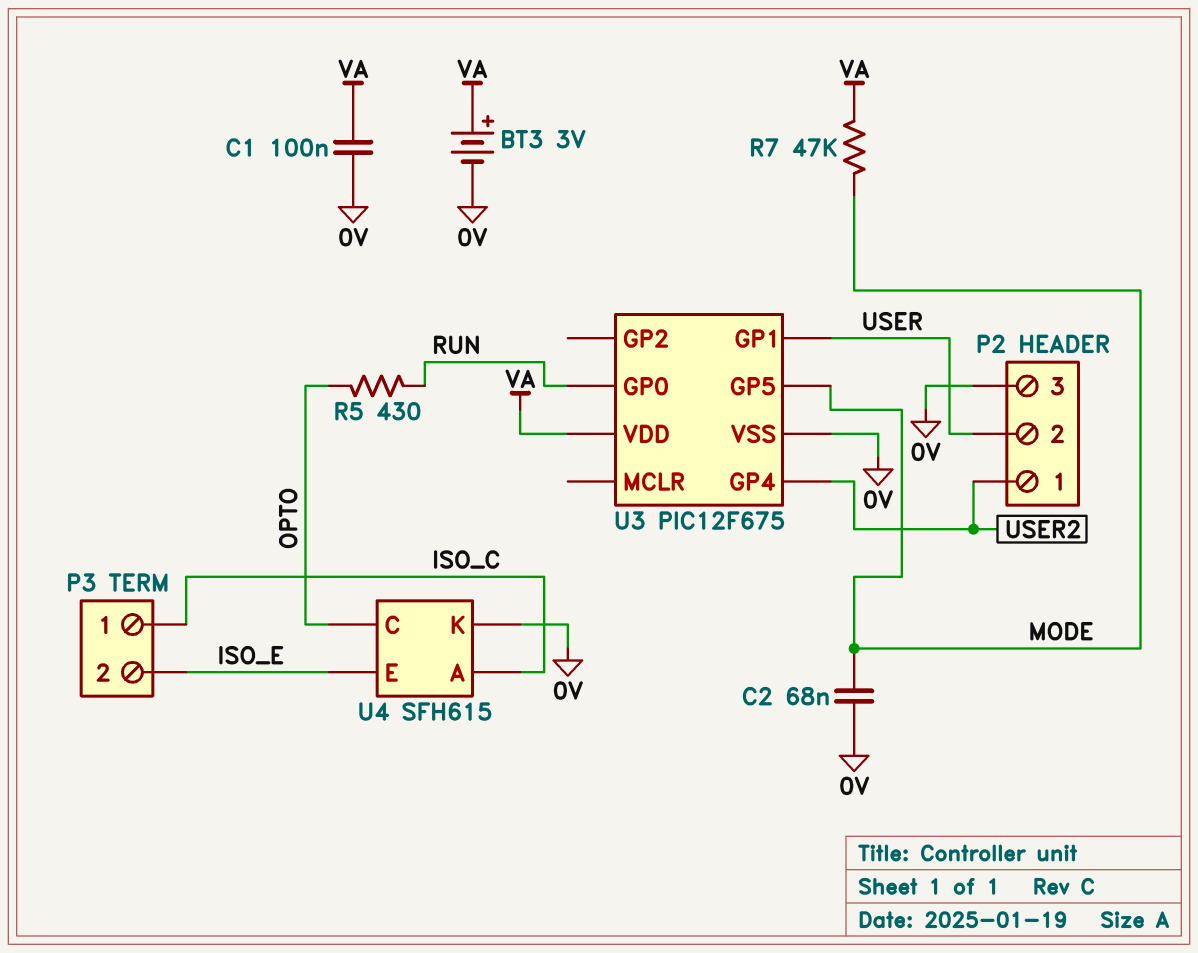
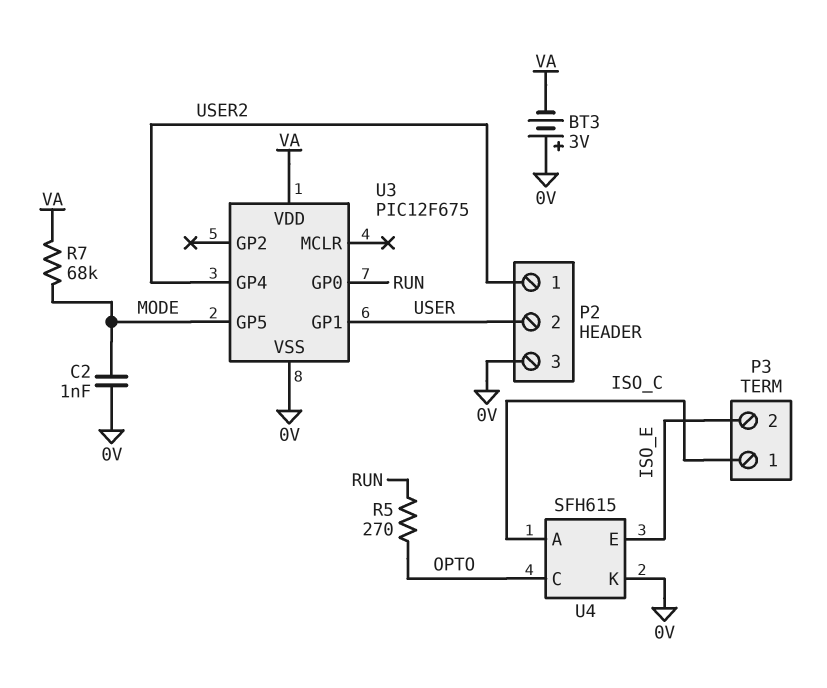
BT3: 3V (plus VA, minus 0V) -> 3V (plus 0V, minus VA)
C1: 100nF (0V, VA) -> none
C2: 68nF (0V, MODE) -> 1nF (0V, MODE)
R5: 430 (OPTO, RUN) -> 270 (OPTO, RUN)
R7: 47k (MODE, VA) -> 68k (MODE, VA)

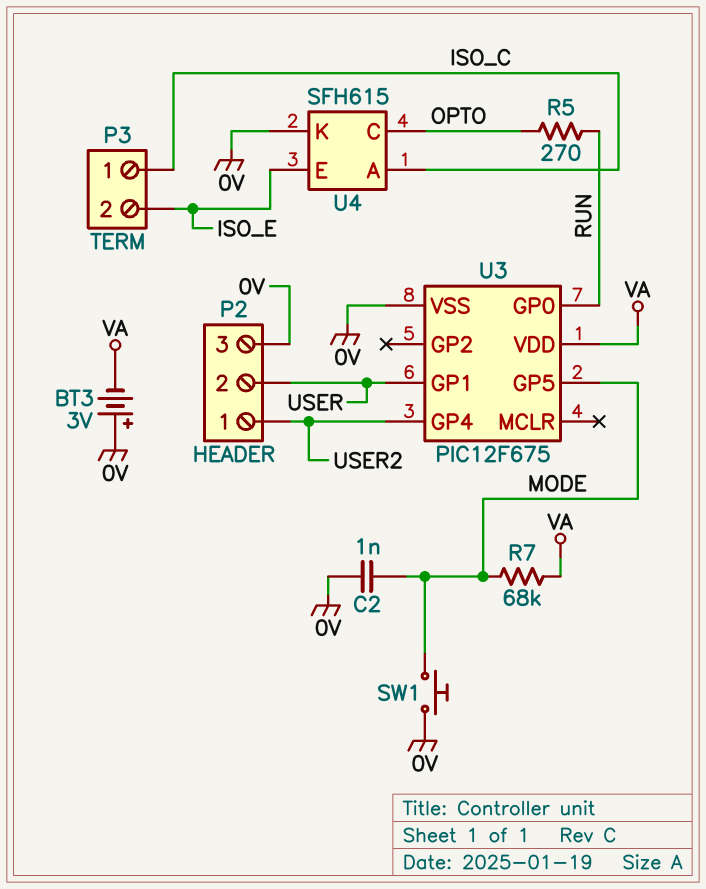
SW1: none -> button (0V, MODE)

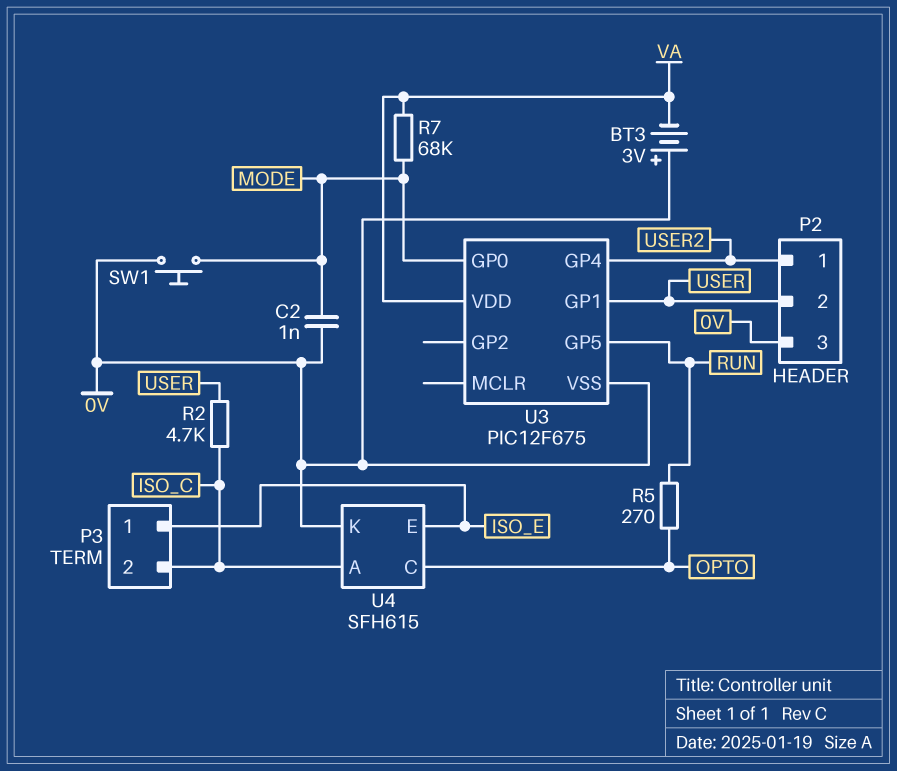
P3 pin 1: ISO_C -> ISO_E
P3 pin 2: ISO_E -> ISO_C
R2: none -> 4.7k (ISO_C, USER)
U3 pin GP0: RUN -> MODE
U3 pin GP5: MODE -> RUN

